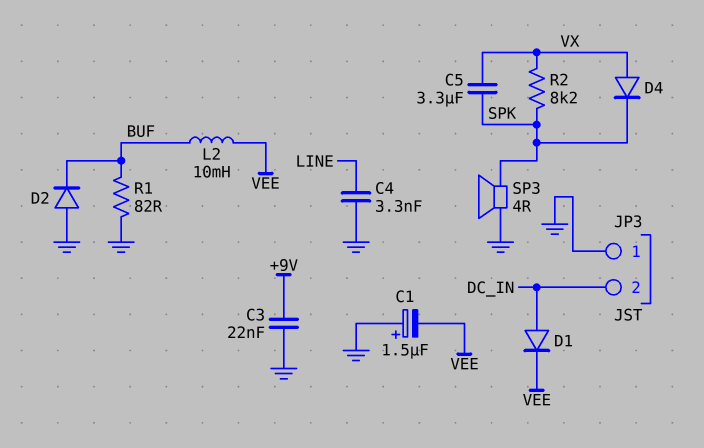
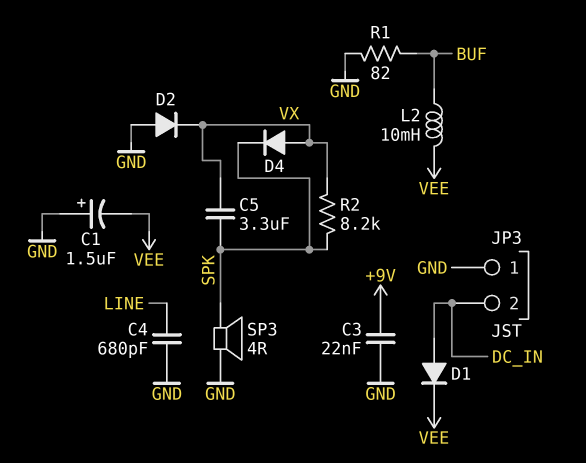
C4: 3.3nF (GND, LINE) -> 680pF (GND, LINE)
D2: diode (A GND, K BUF) -> diode (A GND, K VX)

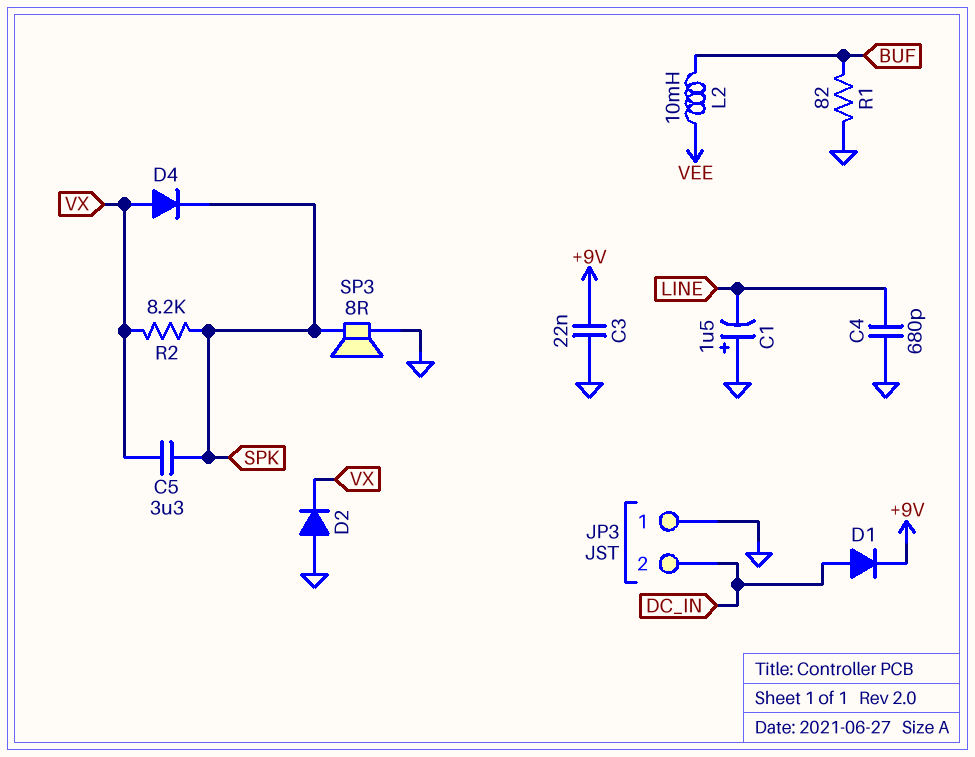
C1: 1.5uF (plus GND, minus VEE) -> 1.5uF (plus GND, minus LINE)
D1: diode (A DC_IN, K VEE) -> diode (A DC_IN, K +9V)
SP3: speaker 4R (GND, SPK) -> speaker 8R (GND, SPK)

